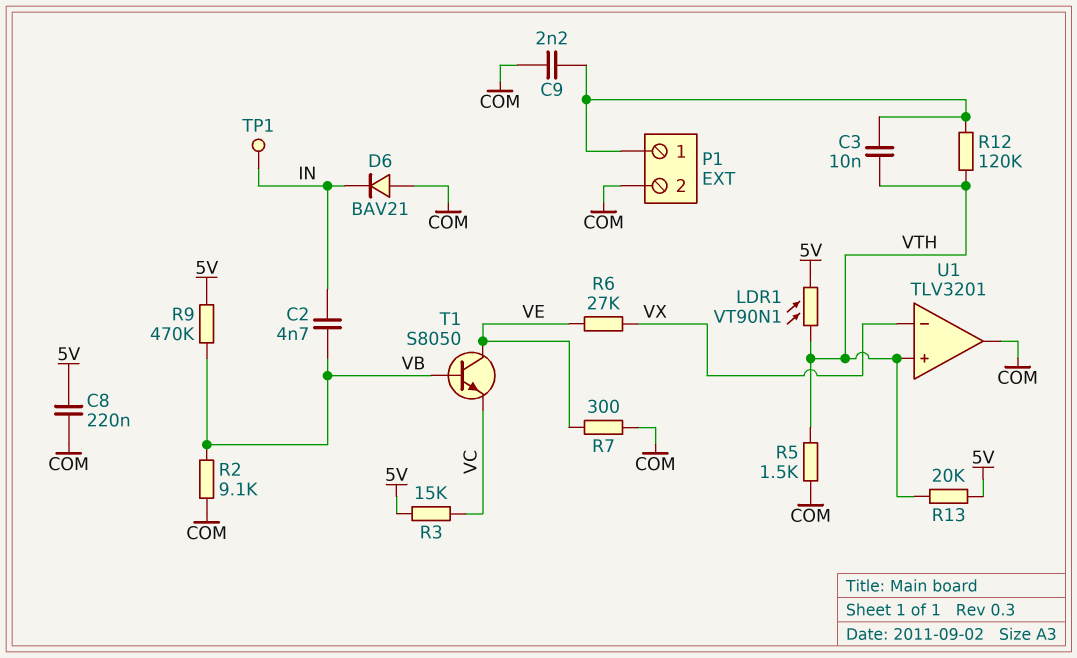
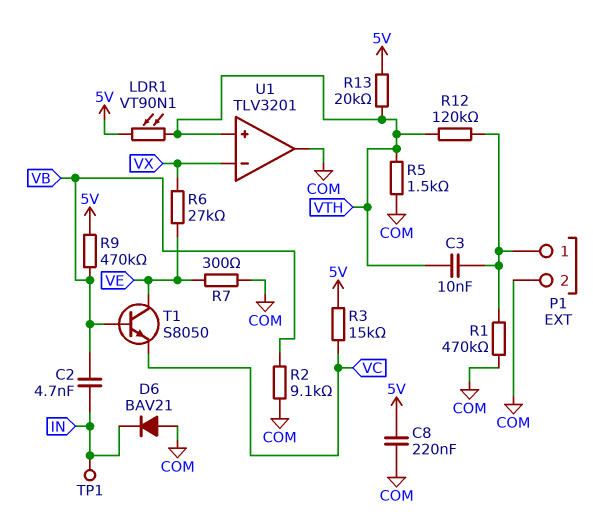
C9: 2.2nF (COM, P1/1) -> none
R1: none -> 470k (COM, P1/1)

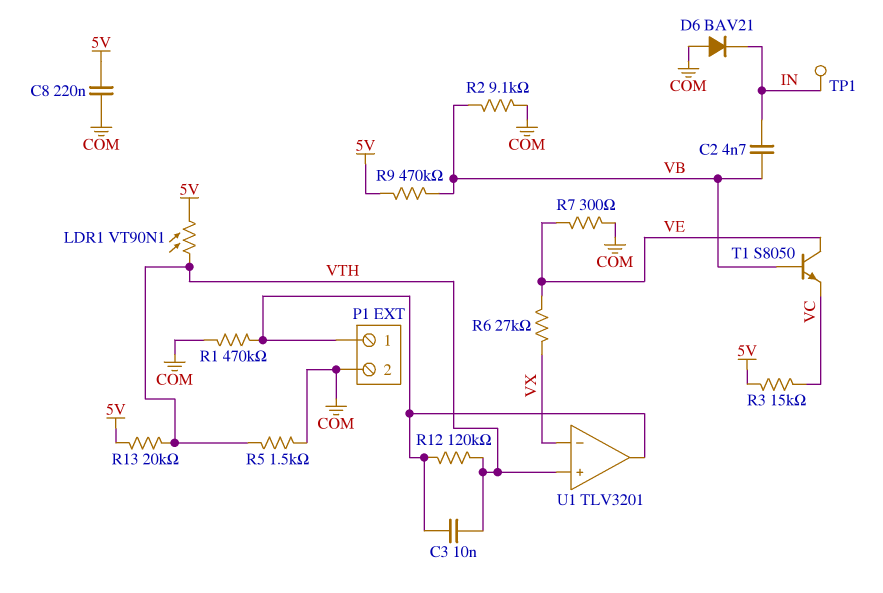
U1 pin out: COM -> P1/1

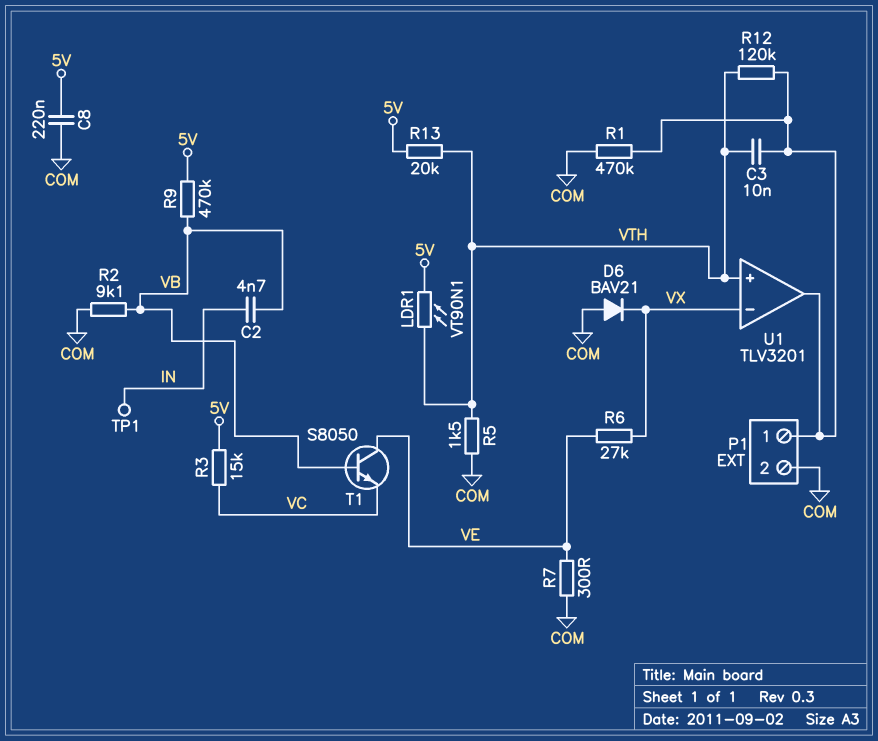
D6: diode BAV21 (A COM, K IN) -> diode BAV21 (A COM, K VX)

